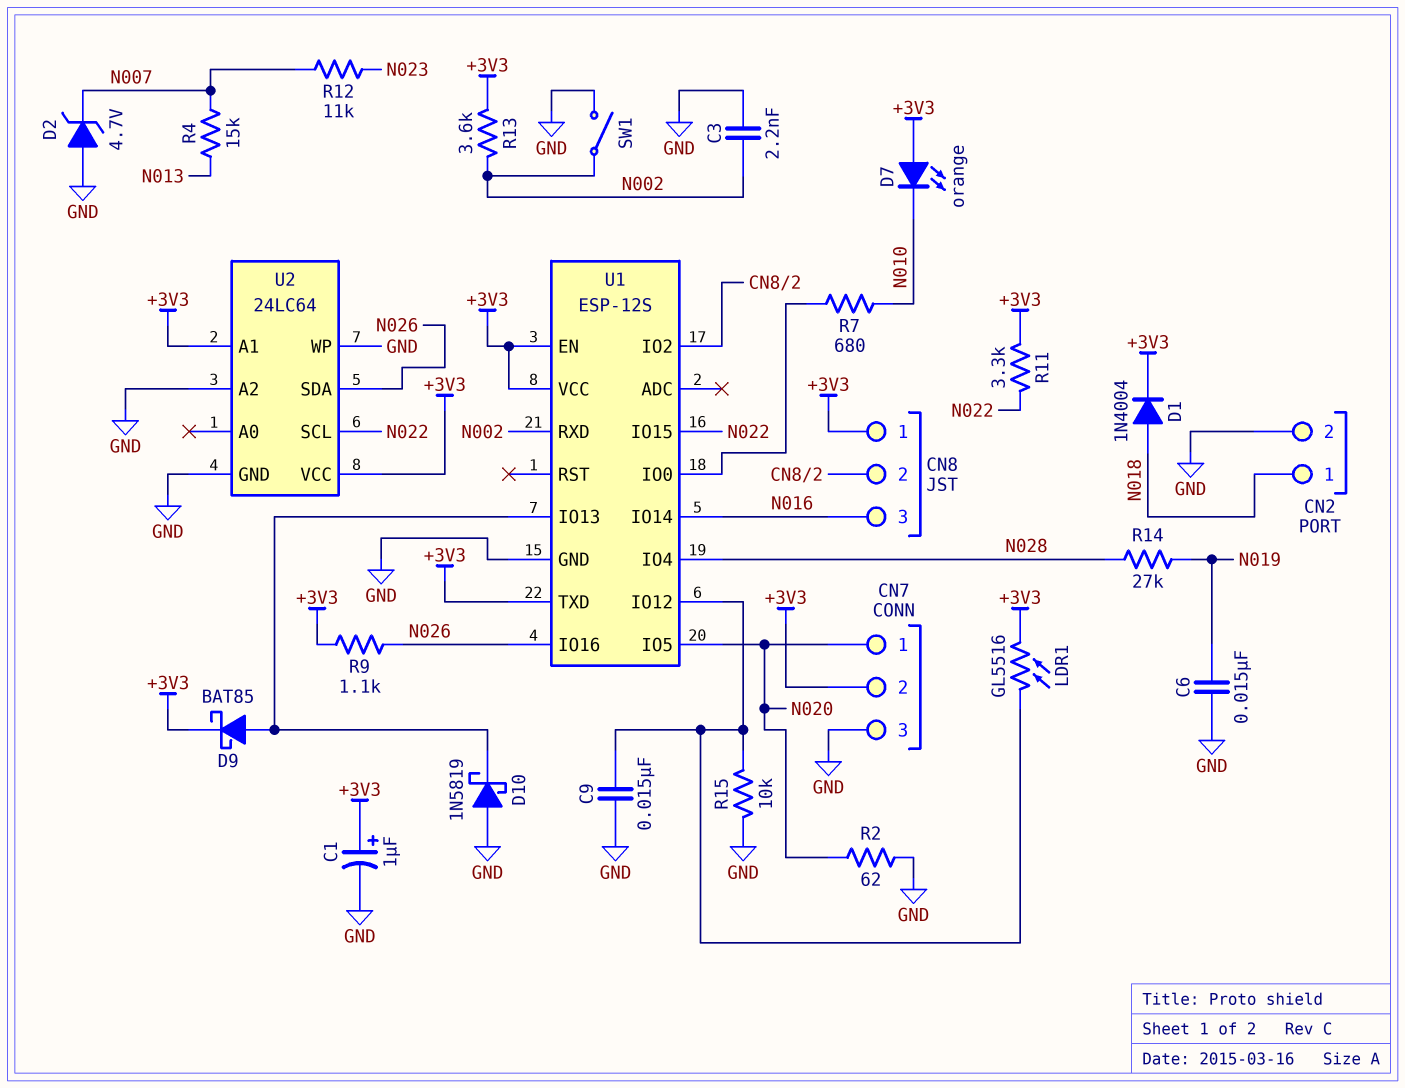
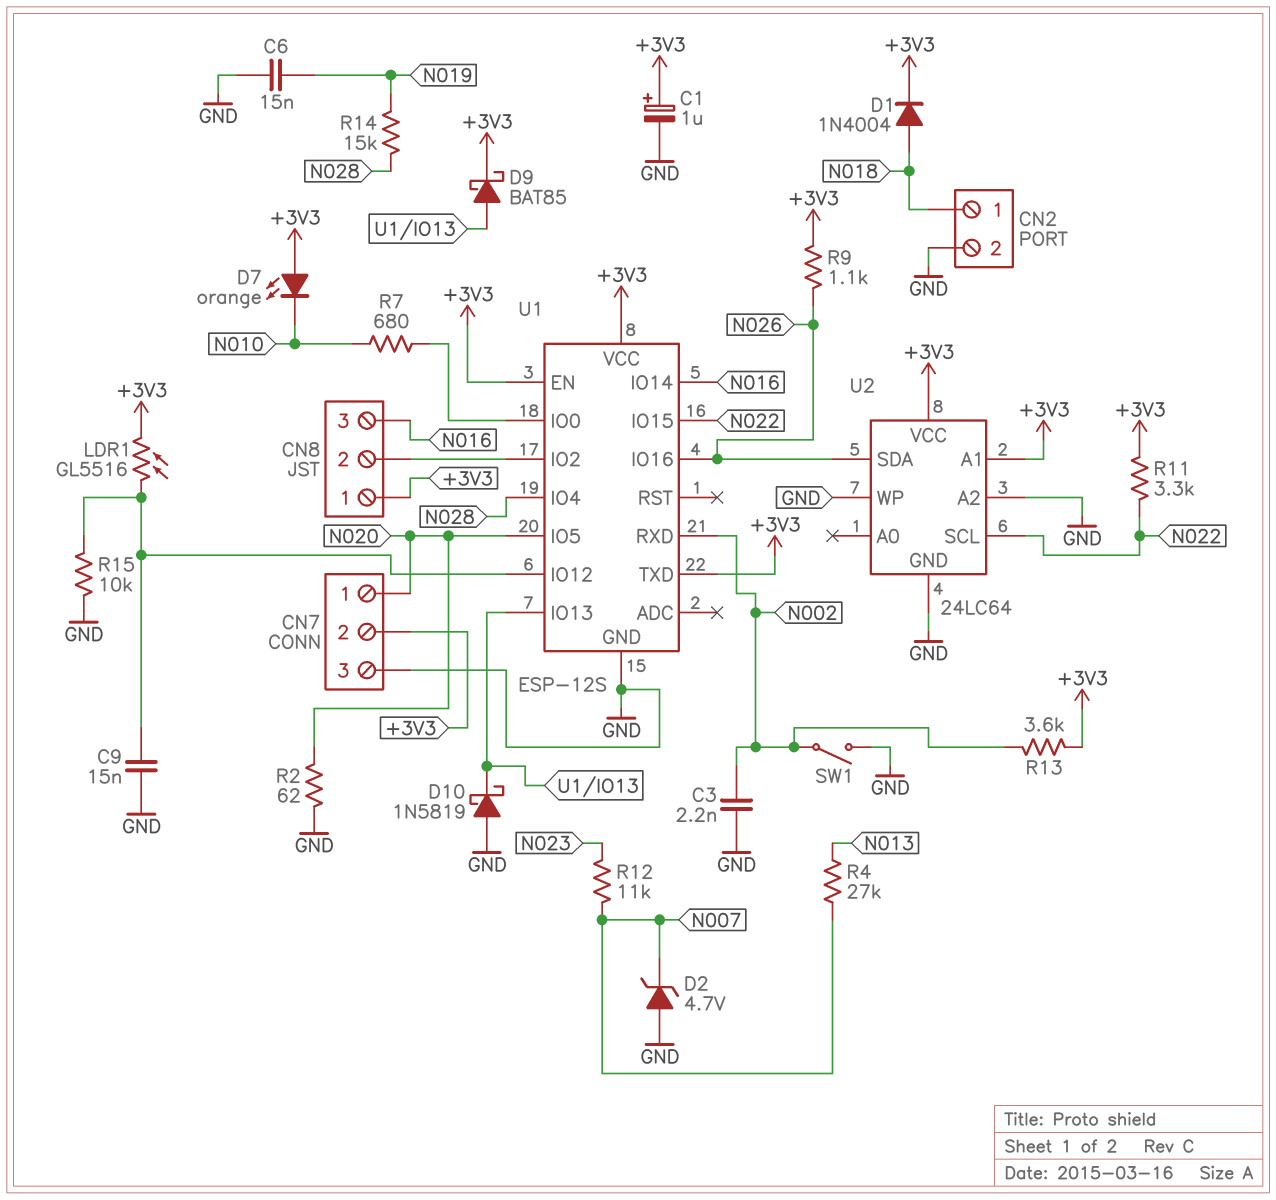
R4: 15k (N007, N013) -> 27k (N007, N013)
R14: 27k (N019, N028) -> 15k (N019, N028)

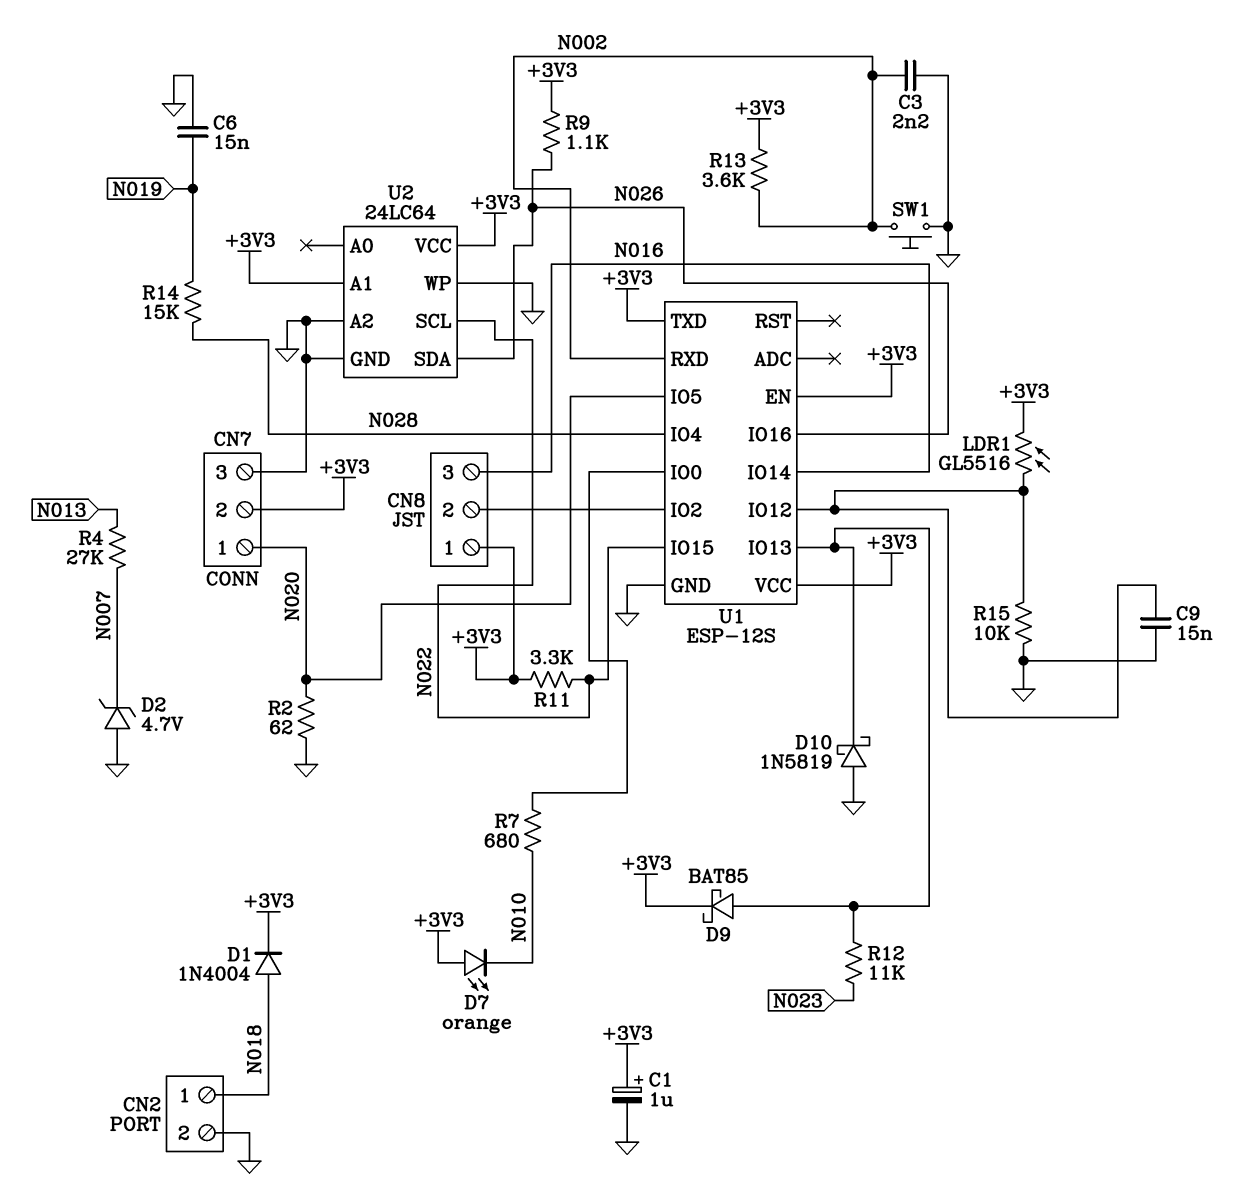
R12: 11k (N007, N023) -> 11k (N023, U1/IO13)
SW1: switch (GND, N002) -> button (GND, N002)

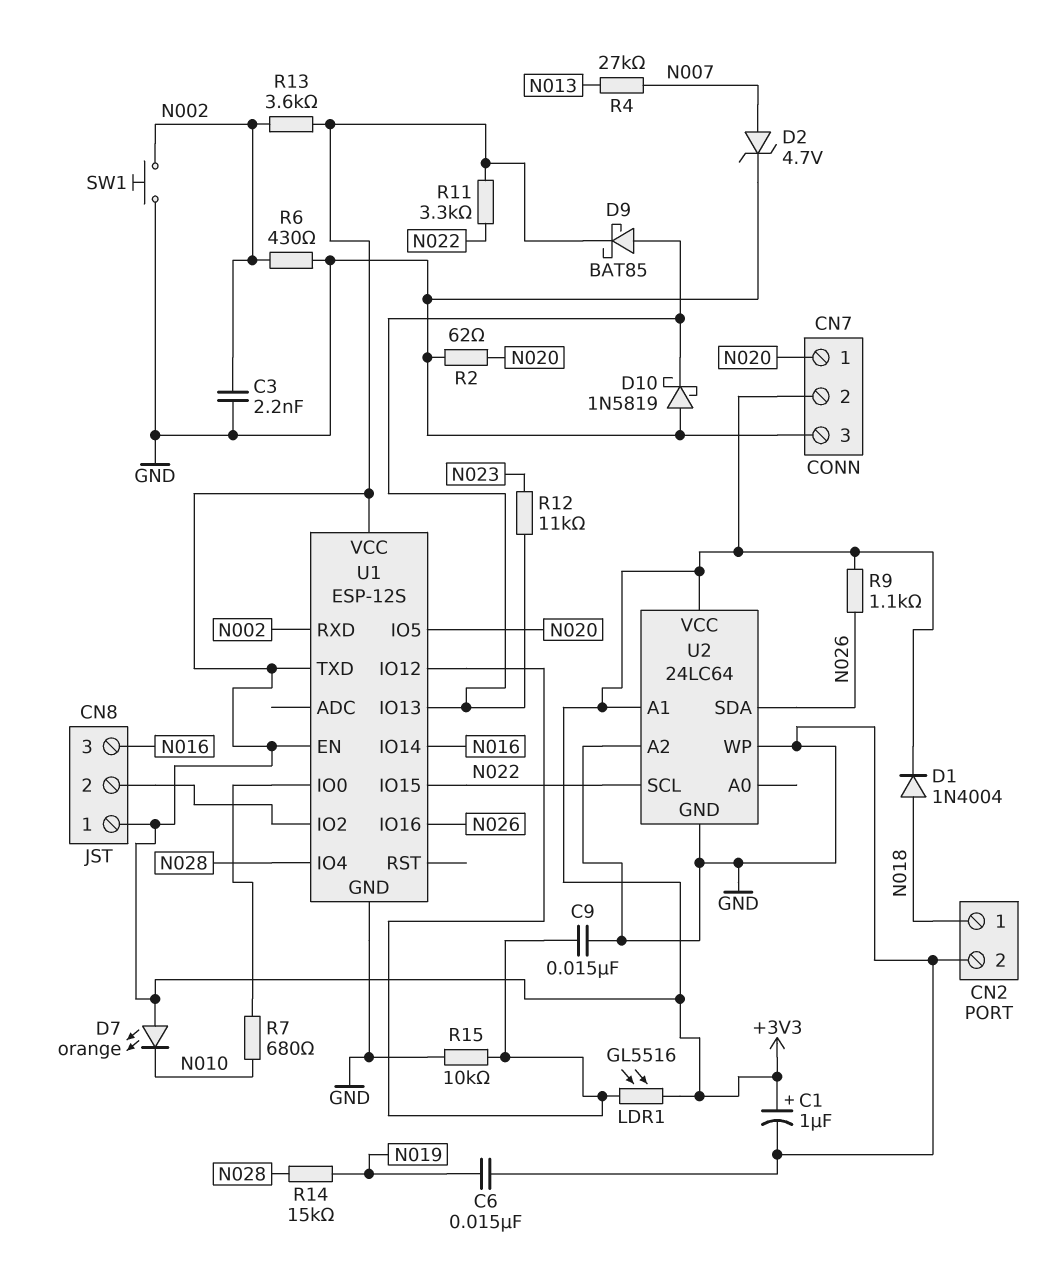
D2: zener 4.7V (A GND, K N007) -> zener 4.7V (A N007, K GND)
R6: none -> 430 (GND, N002)

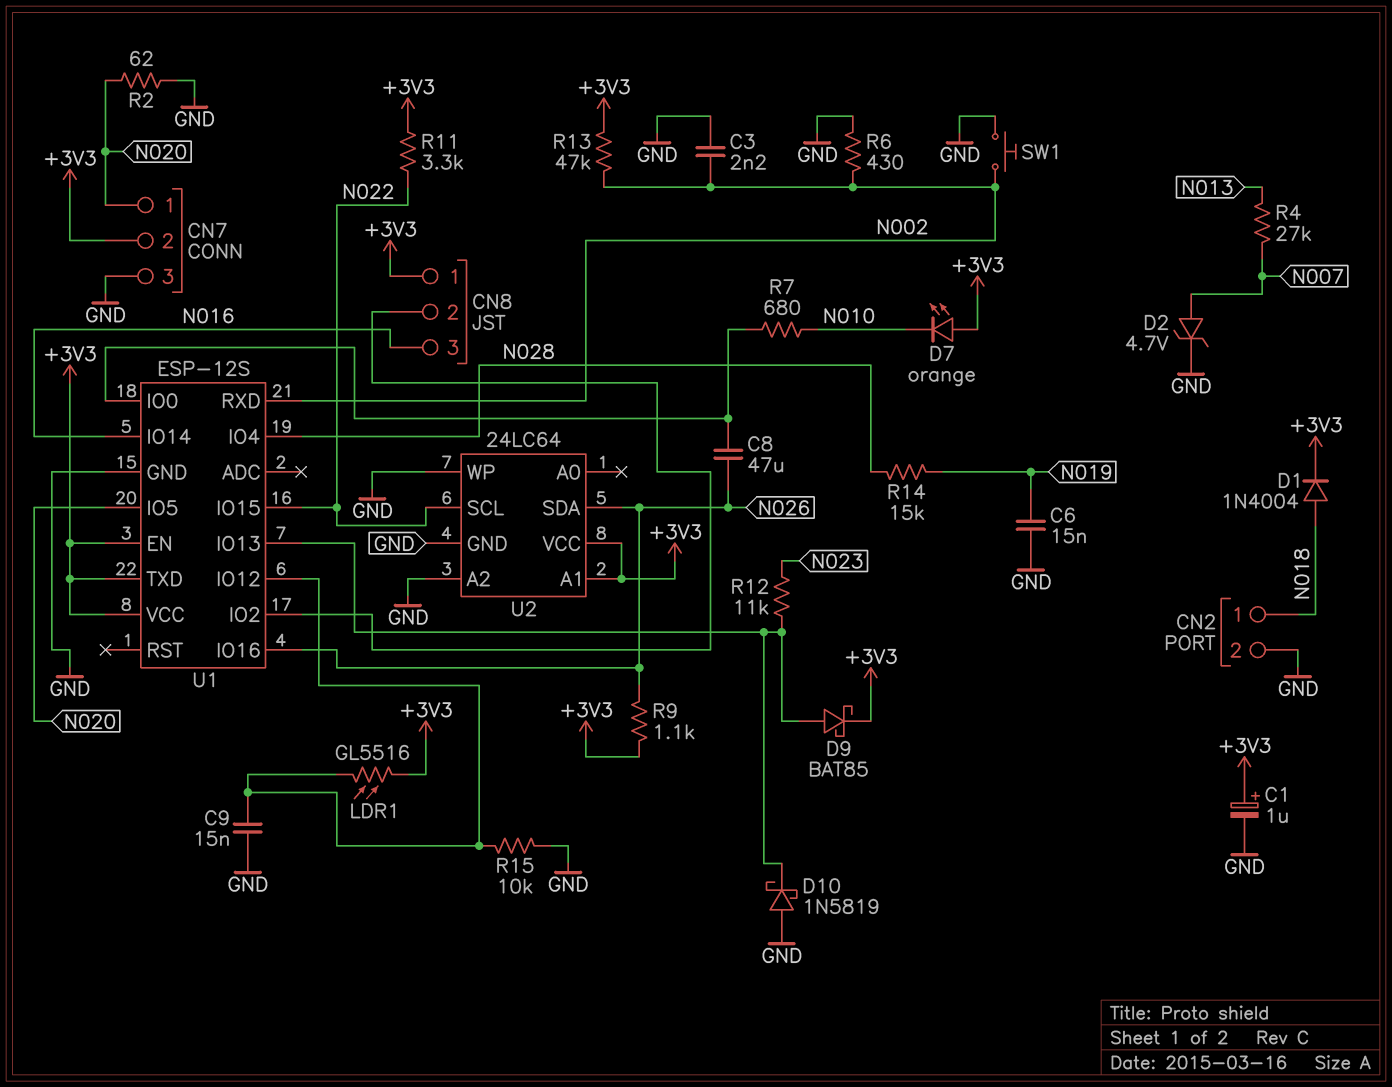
C8: none -> 47uF (N026, U1/IO0)
R13: 3.6k (+3V3, N002) -> 47k (+3V3, N002)

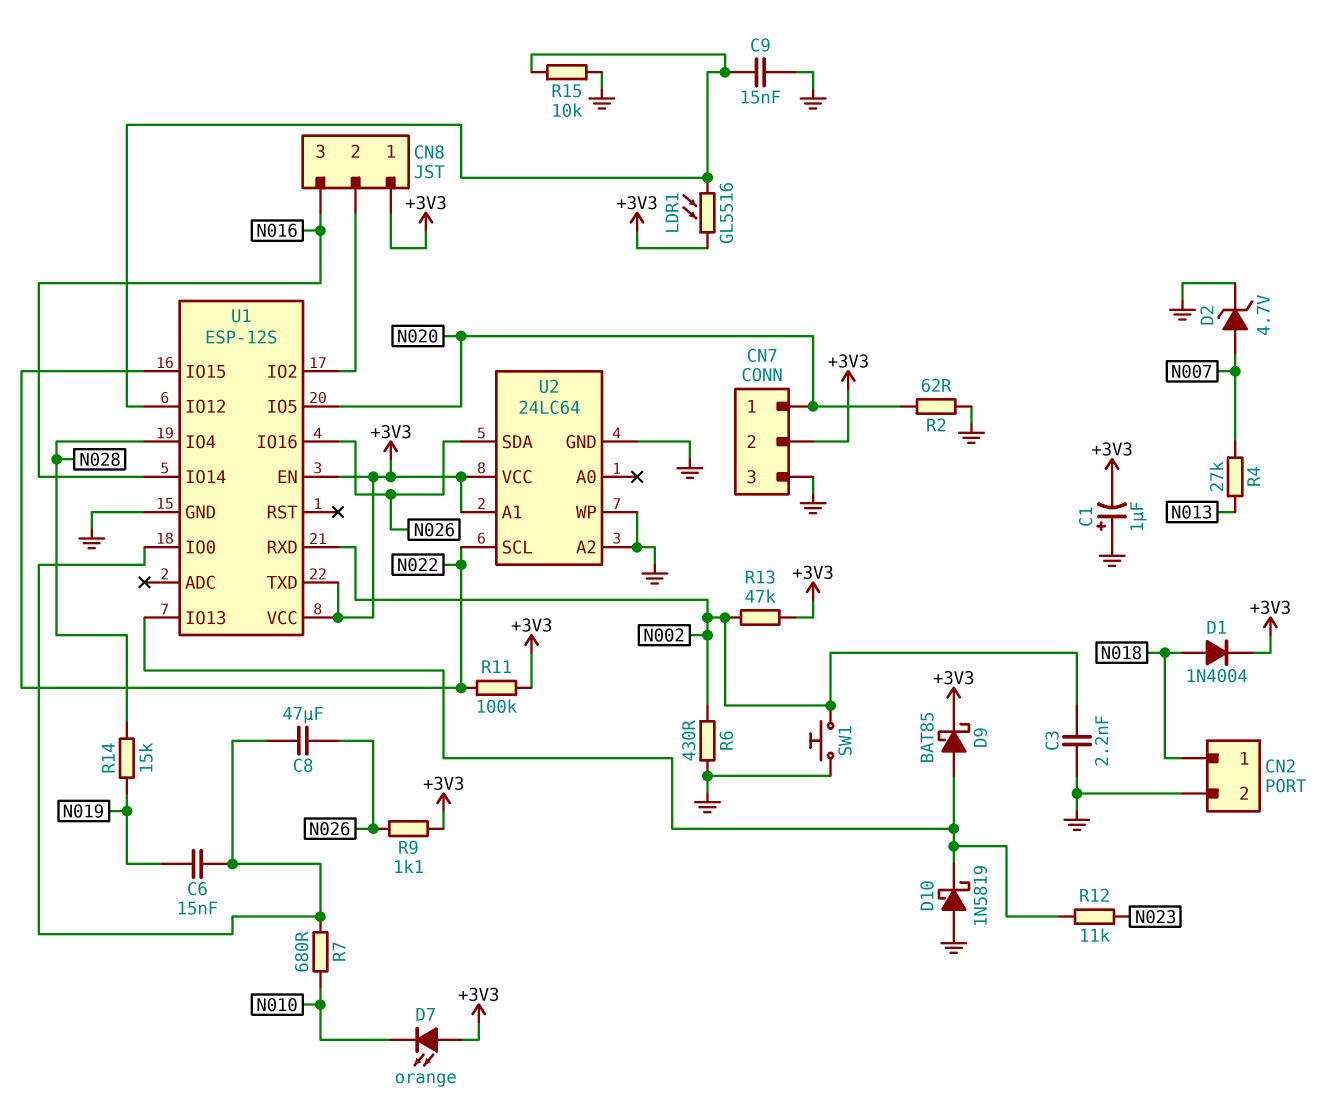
C1: 1uF (plus +3V3, minus GND) -> 1uF (plus GND, minus +3V3)
C6: 15nF (GND, N019) -> 15nF (N019, U1/IO0)
R11: 3.3k (+3V3, N022) -> 100k (+3V3, N022)

